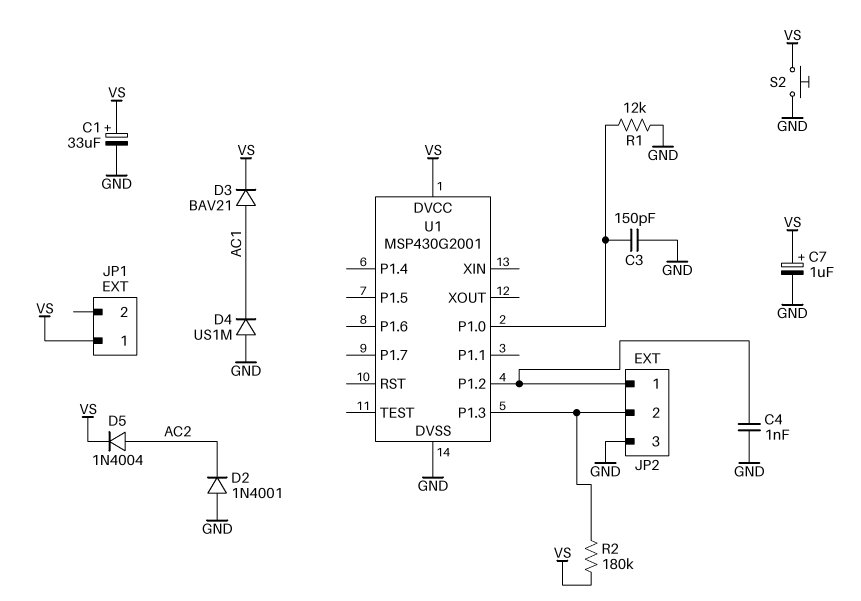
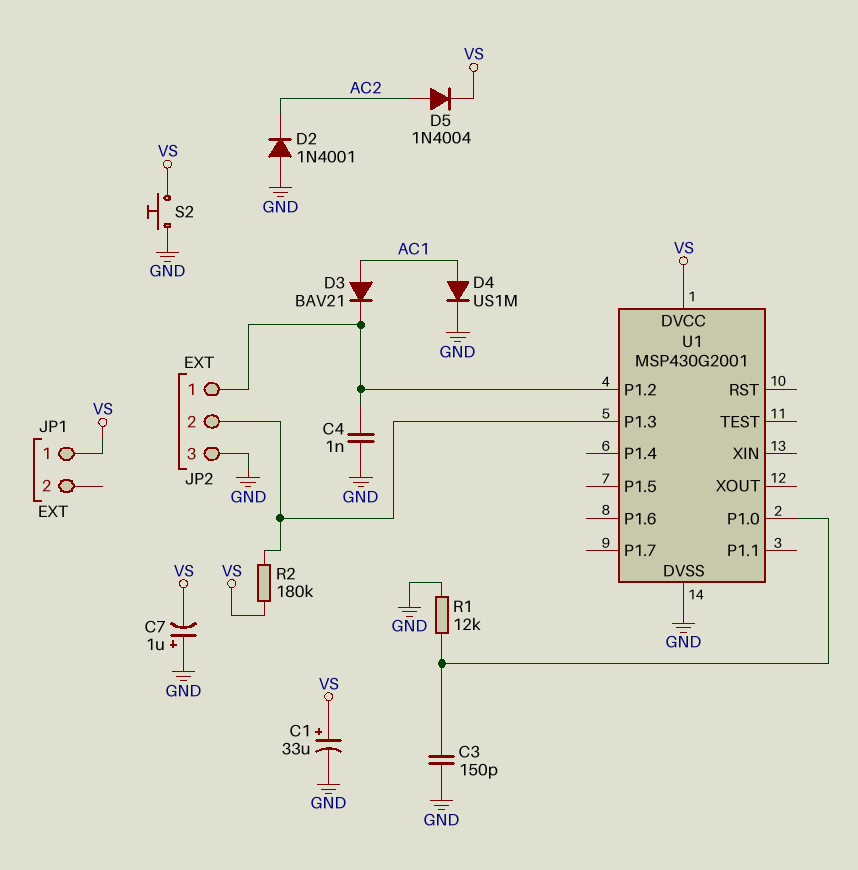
C7: 1uF (plus VS, minus GND) -> 1uF (plus GND, minus VS)
D3: diode BAV21 (A AC1, K VS) -> diode BAV21 (A AC1, K JP2/1)
D4: diode US1M (A GND, K AC1) -> diode US1M (A AC1, K GND)

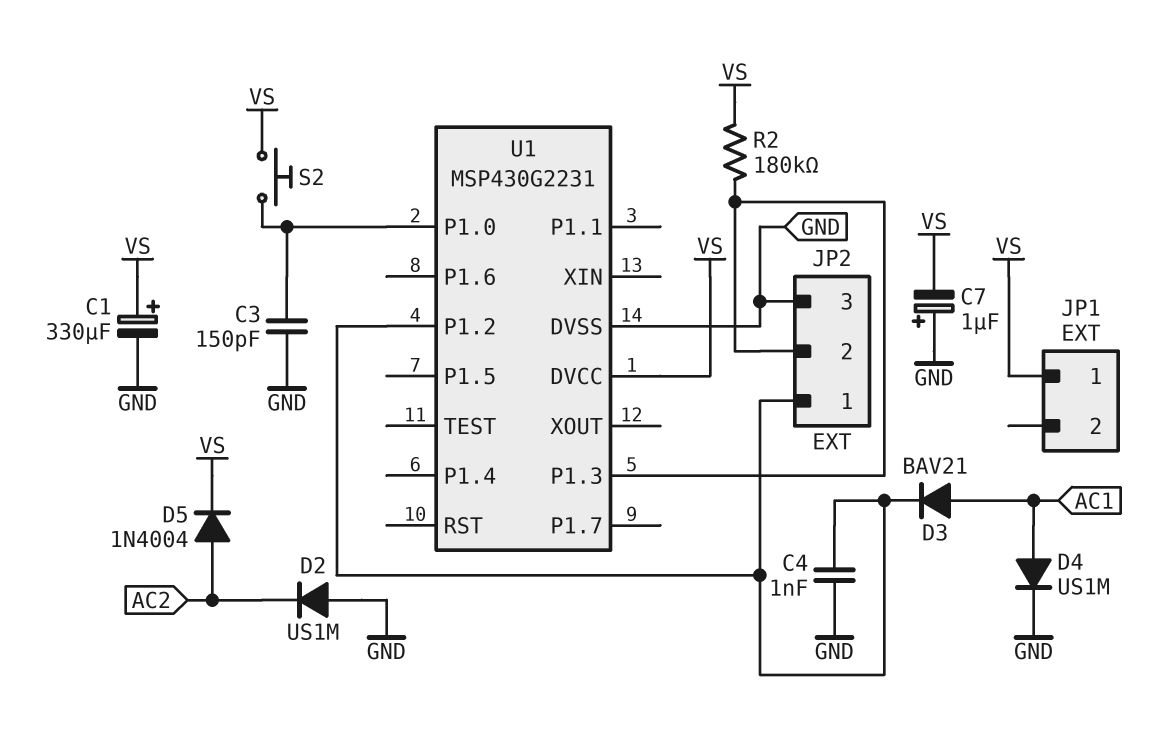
C1: 33uF (plus VS, minus GND) -> 330uF (plus VS, minus GND)
D2: diode 1N4001 (A GND, K AC2) -> diode US1M (A GND, K AC2)
R1: 12k (GND, U1/P1.0) -> none
S2: button (GND, VS) -> button (U1/P1.0, VS)
U1: MSP430G2001 -> MSP430G2231

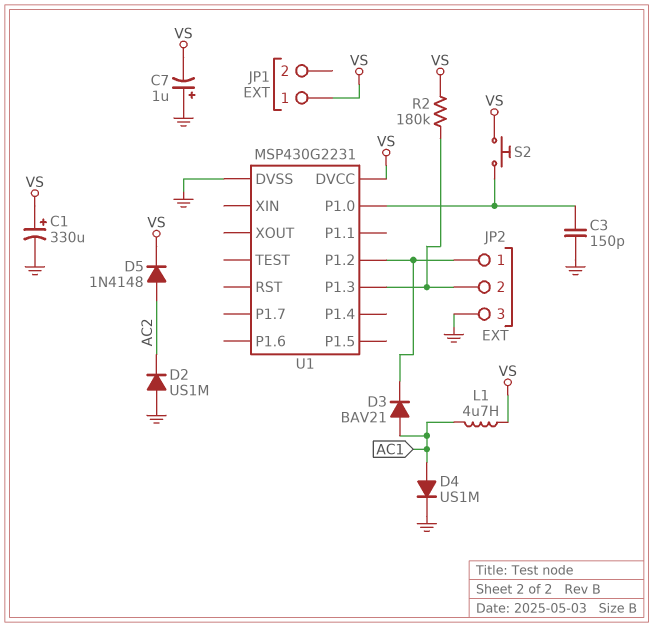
C4: 1nF (GND, JP2/1) -> none
D5: diode 1N4004 (A AC2, K VS) -> diode 1N4148 (A AC2, K VS)
L1: none -> 4.7uH (AC1, VS)

